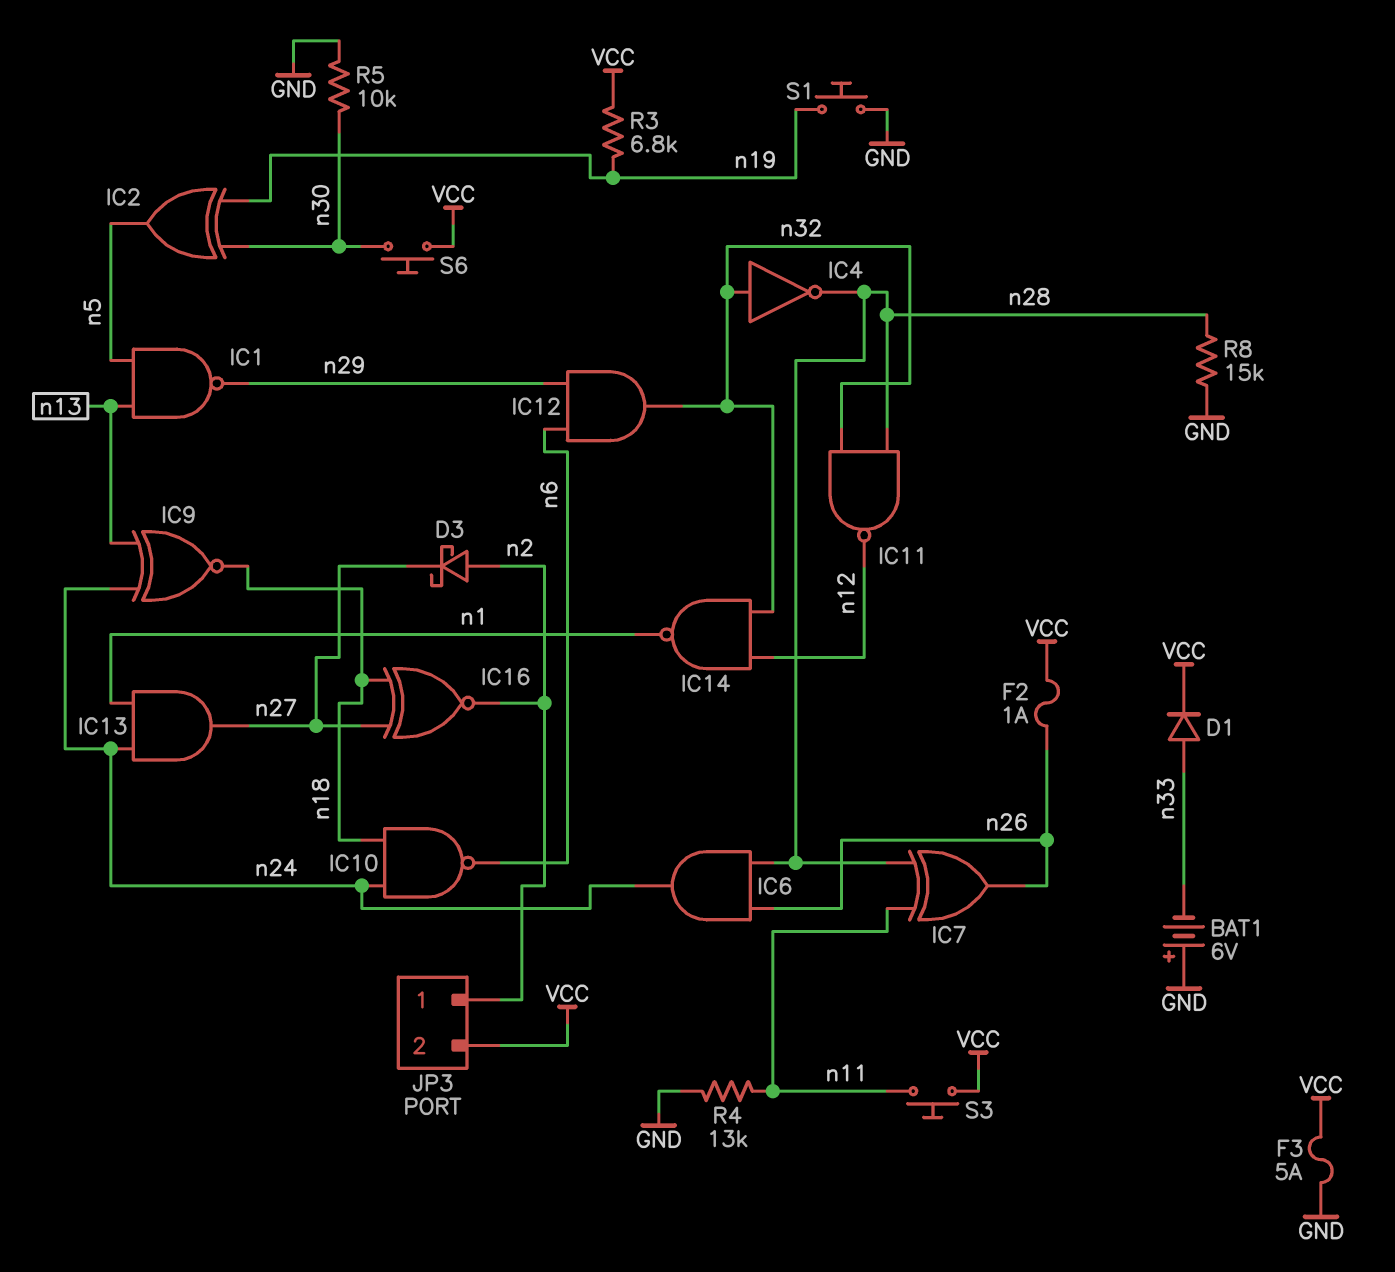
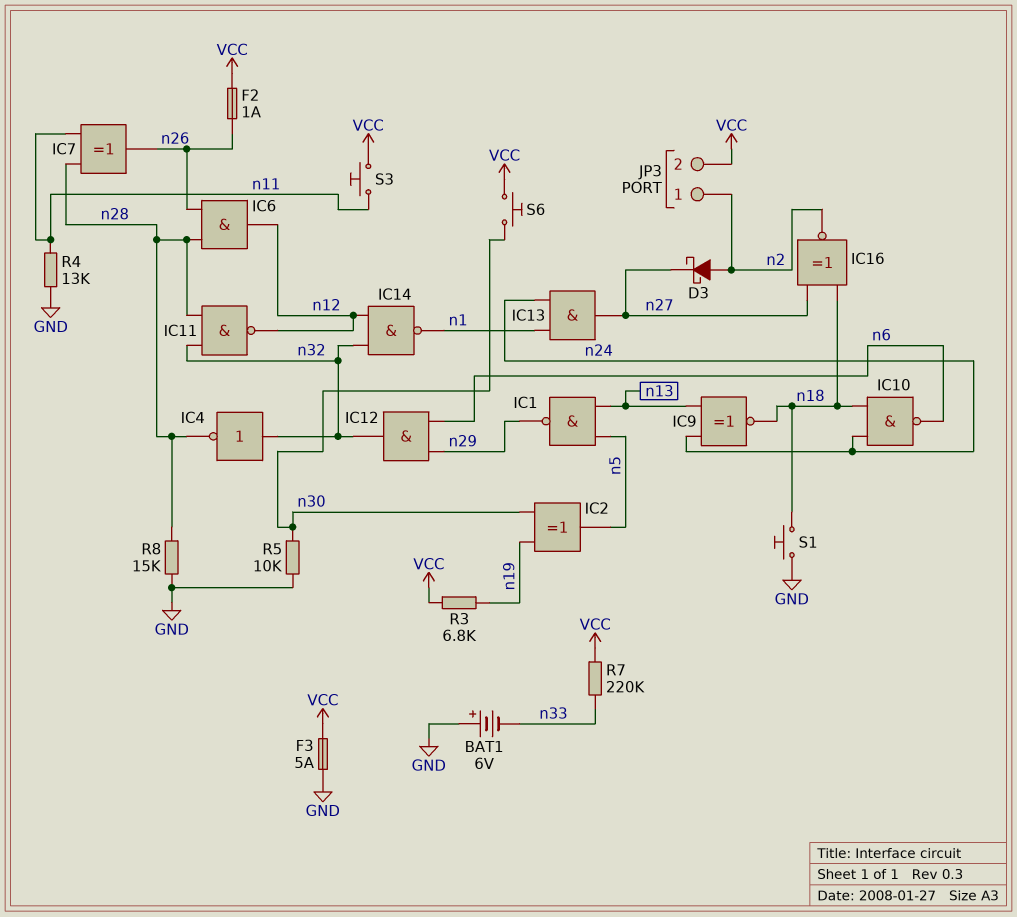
D1: diode (A n33, K VCC) -> none
IC6: AND (in n26, in n28, out n24) -> AND (in n26, in n28, out n12)
R7: none -> 220k (VCC, n33)
S1: button (GND, n19) -> button (GND, n18)

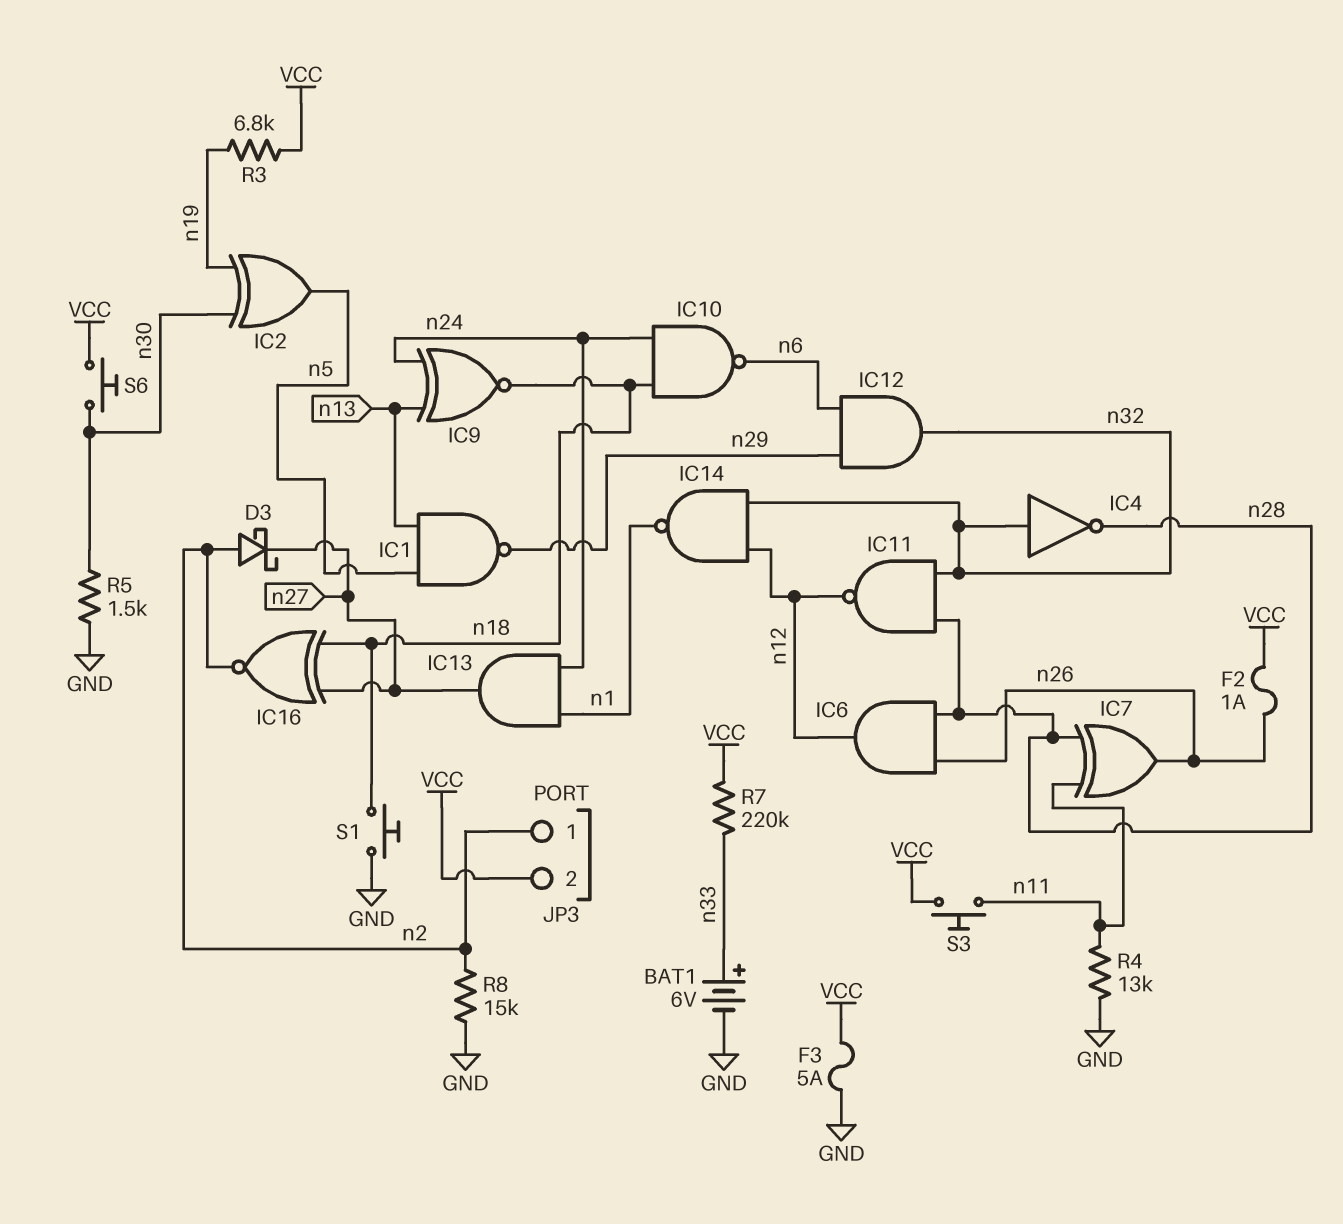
BAT1: 6V (plus GND, minus n33) -> 6V (plus n33, minus GND)
R5: 10k (GND, n30) -> 1.5k (GND, n30)
R8: 15k (GND, n28) -> 15k (GND, n2)

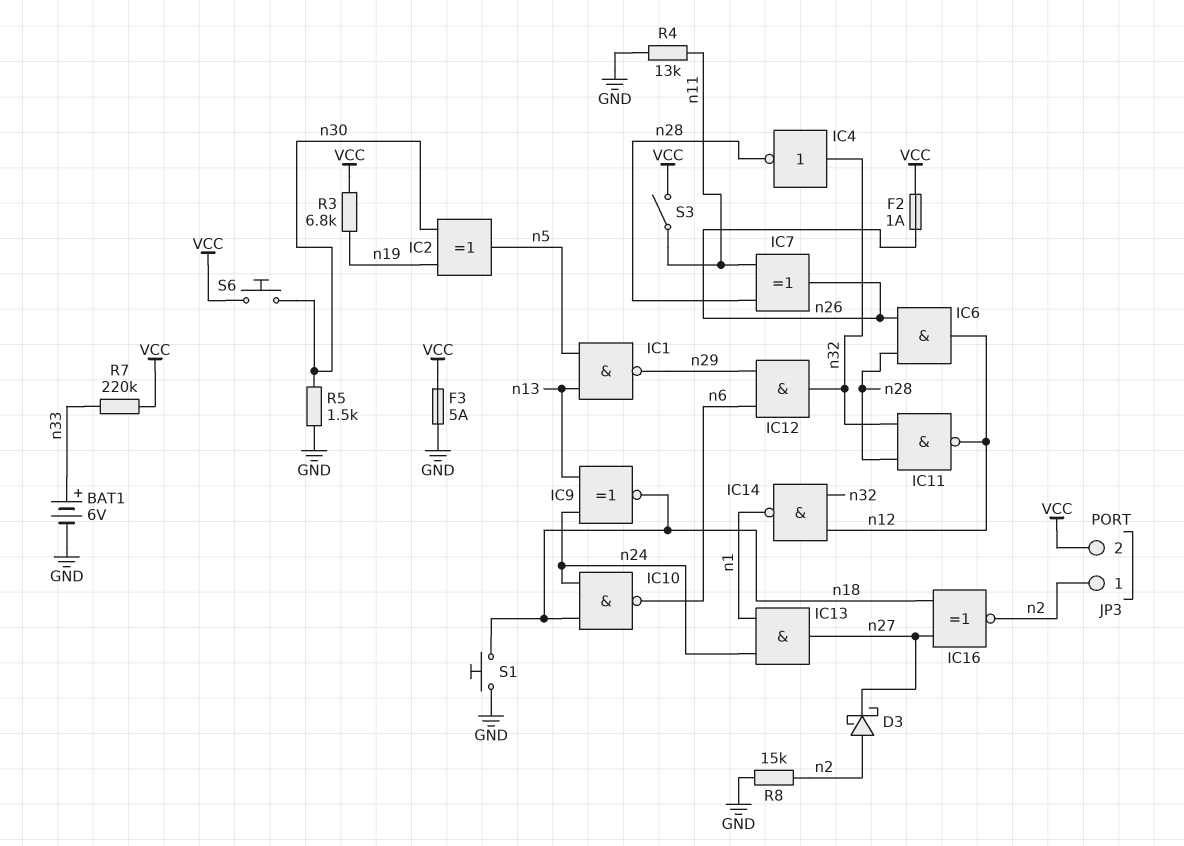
S3: button (VCC, n11) -> switch (VCC, n11)

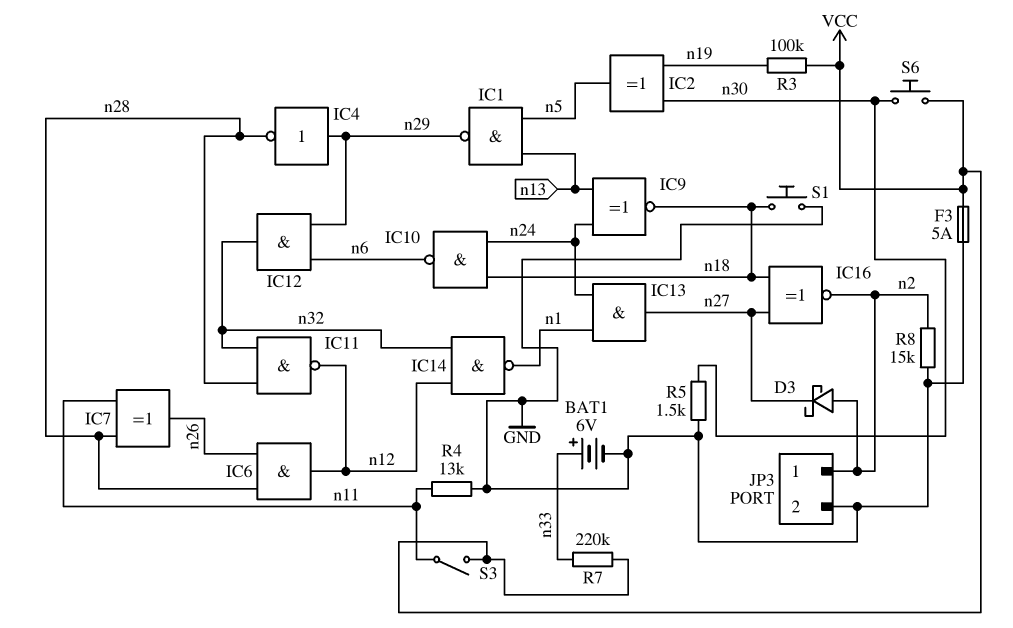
F2: 1A (VCC, n26) -> none
IC4: NOT (in n32, out n28) -> NOT (in n29, out n28)
JP3 pin 2: VCC -> GND
R3: 6.8k (VCC, n19) -> 100k (VCC, n19)

